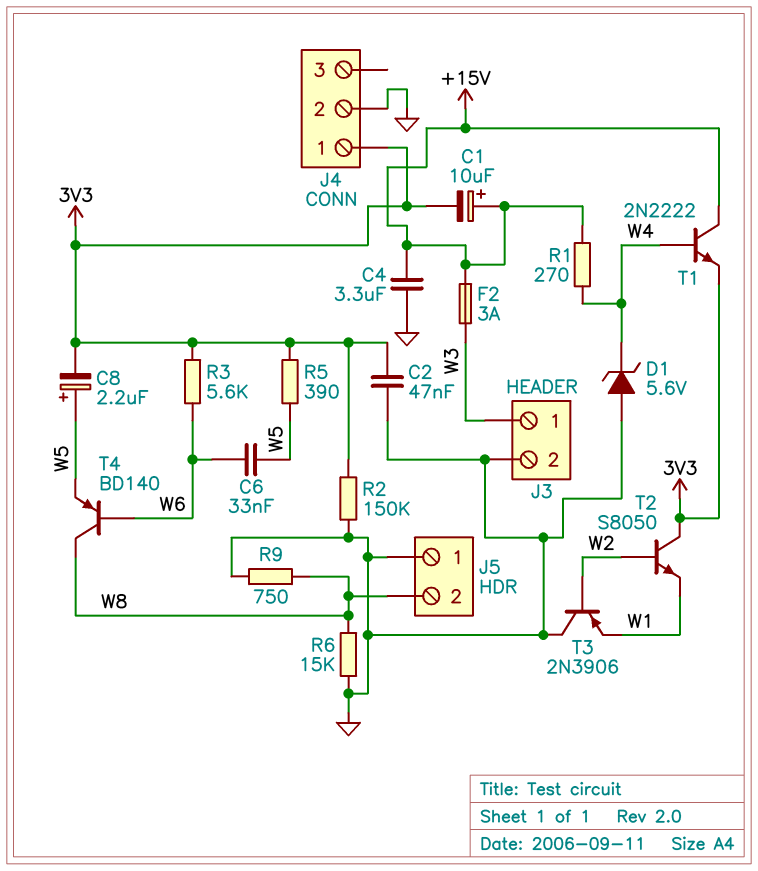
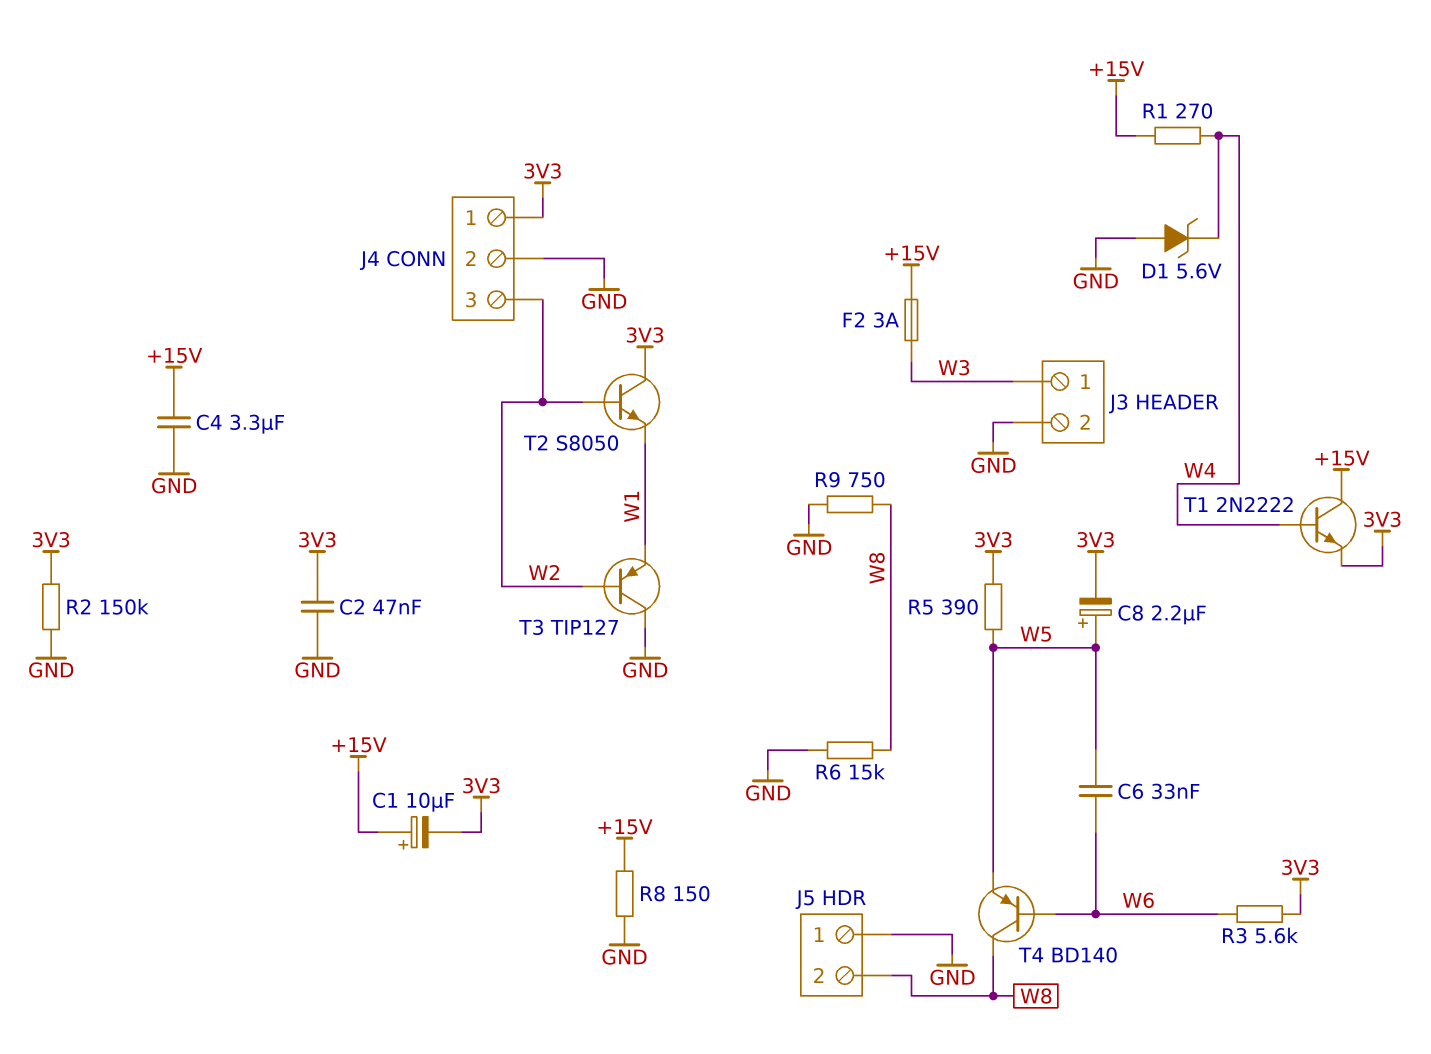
J4 pin 3: none -> W2
R8: none -> 150 (+15V, GND)
T3: PNP 2N3906 (B W2, C GND, E W1) -> PNP TIP127 (B W2, C GND, E W1)

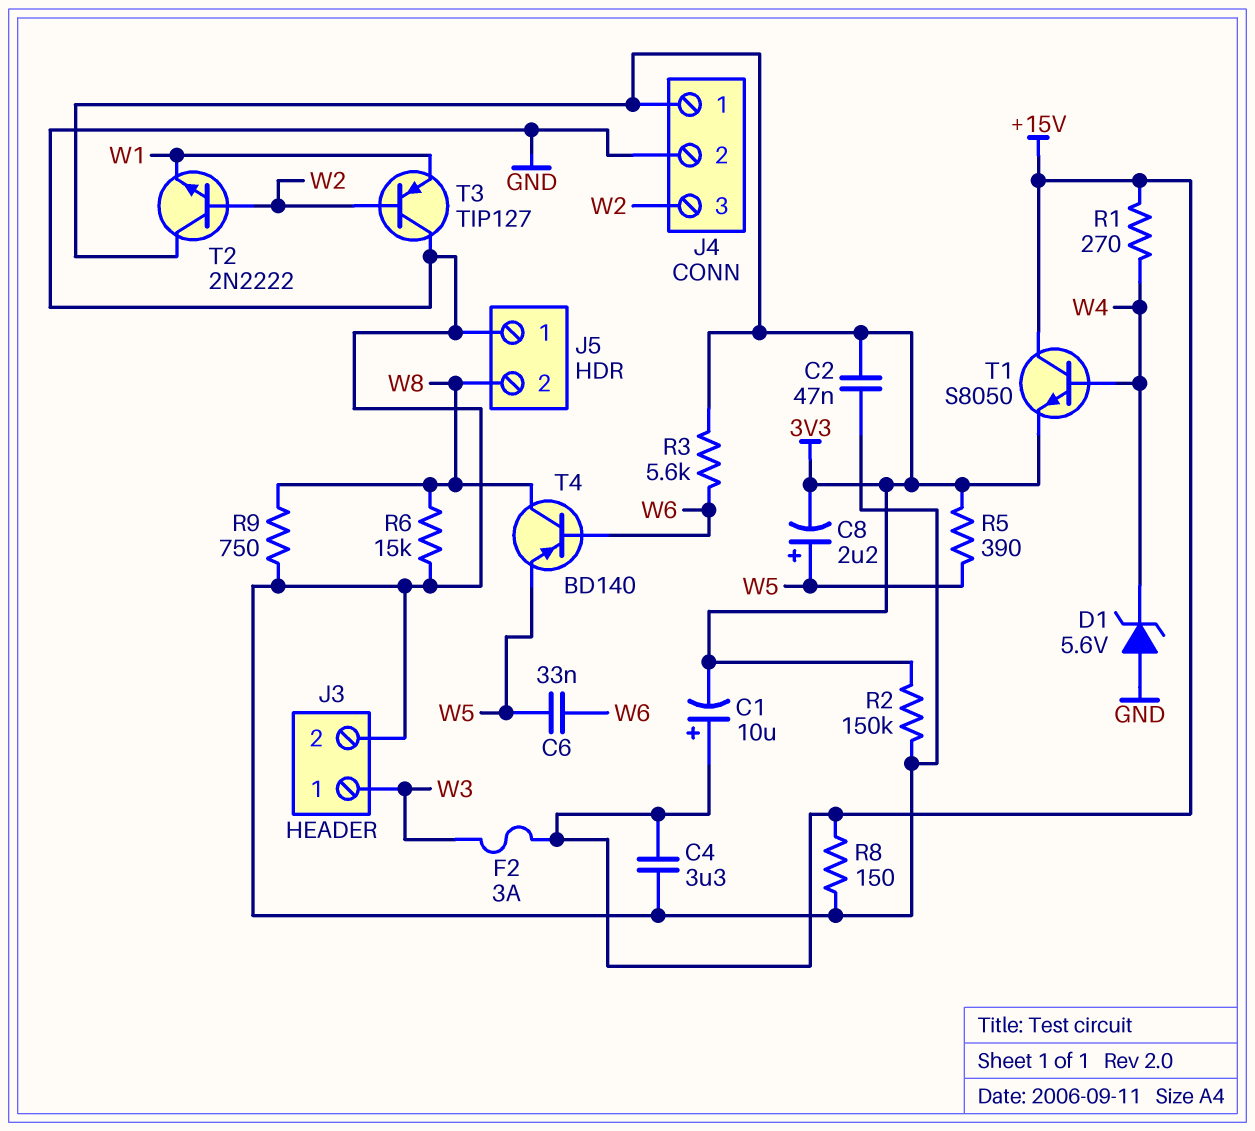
T1: NPN 2N2222 (B W4, C +15V, E 3V3) -> NPN S8050 (B W4, C +15V, E 3V3)
T2: NPN S8050 (B W2, C 3V3, E W1) -> NPN 2N2222 (B W2, C 3V3, E W1)

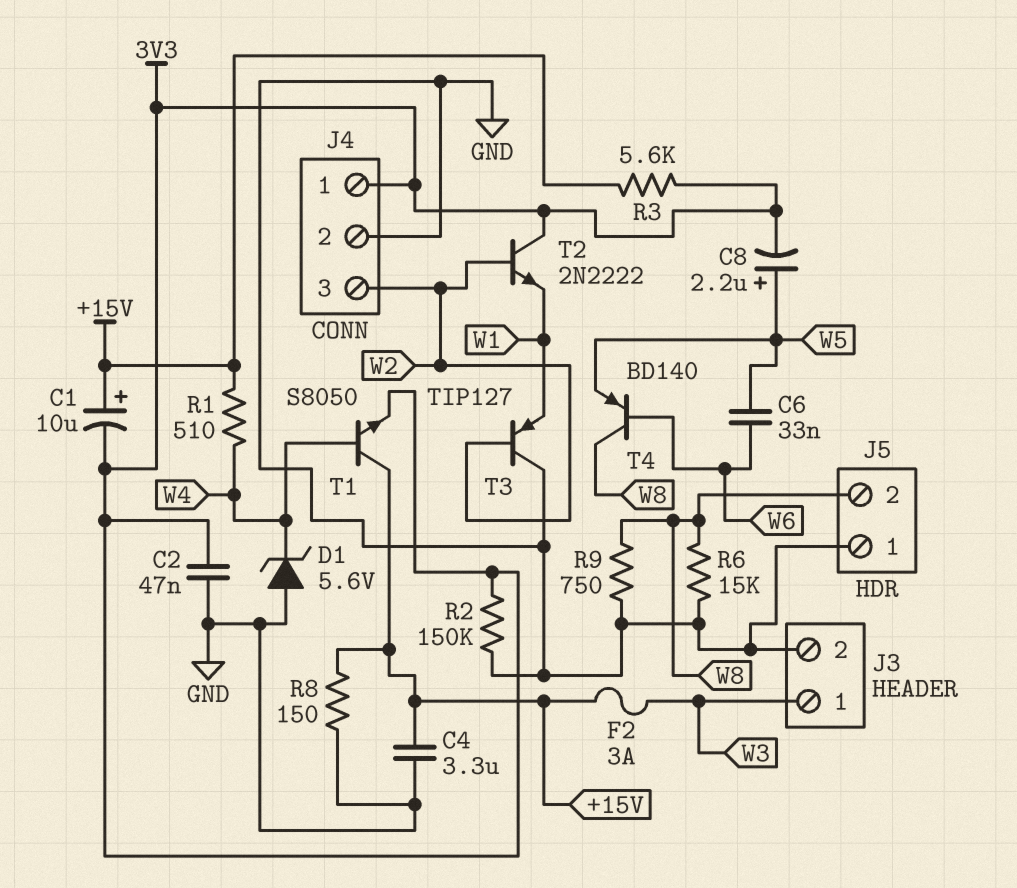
R1: 270 (+15V, W4) -> 510 (+15V, W4)
R3: 5.6k (3V3, W6) -> 5.6k (+15V, 3V3)
R5: 390 (3V3, W5) -> none

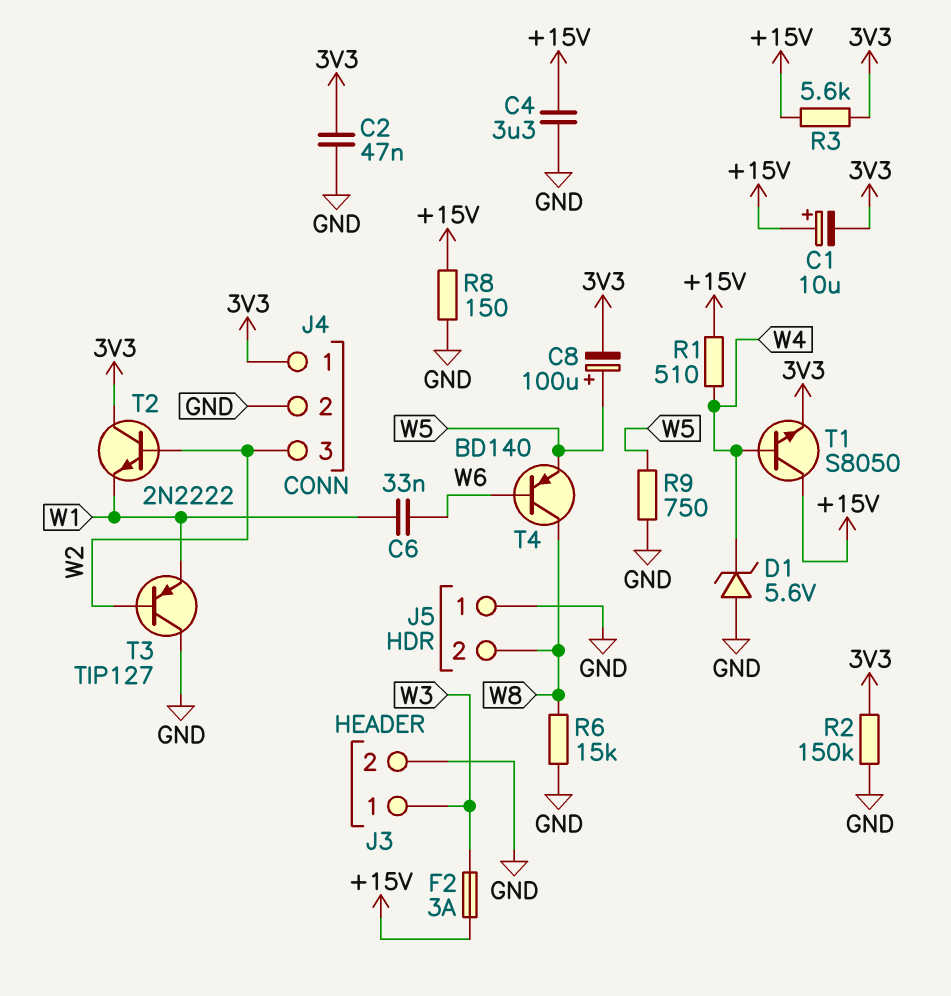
C6: 33nF (W5, W6) -> 33nF (W1, W6)
C8: 2.2uF (plus W5, minus 3V3) -> 100uF (plus W5, minus 3V3)
R9: 750 (GND, W8) -> 750 (GND, W5)

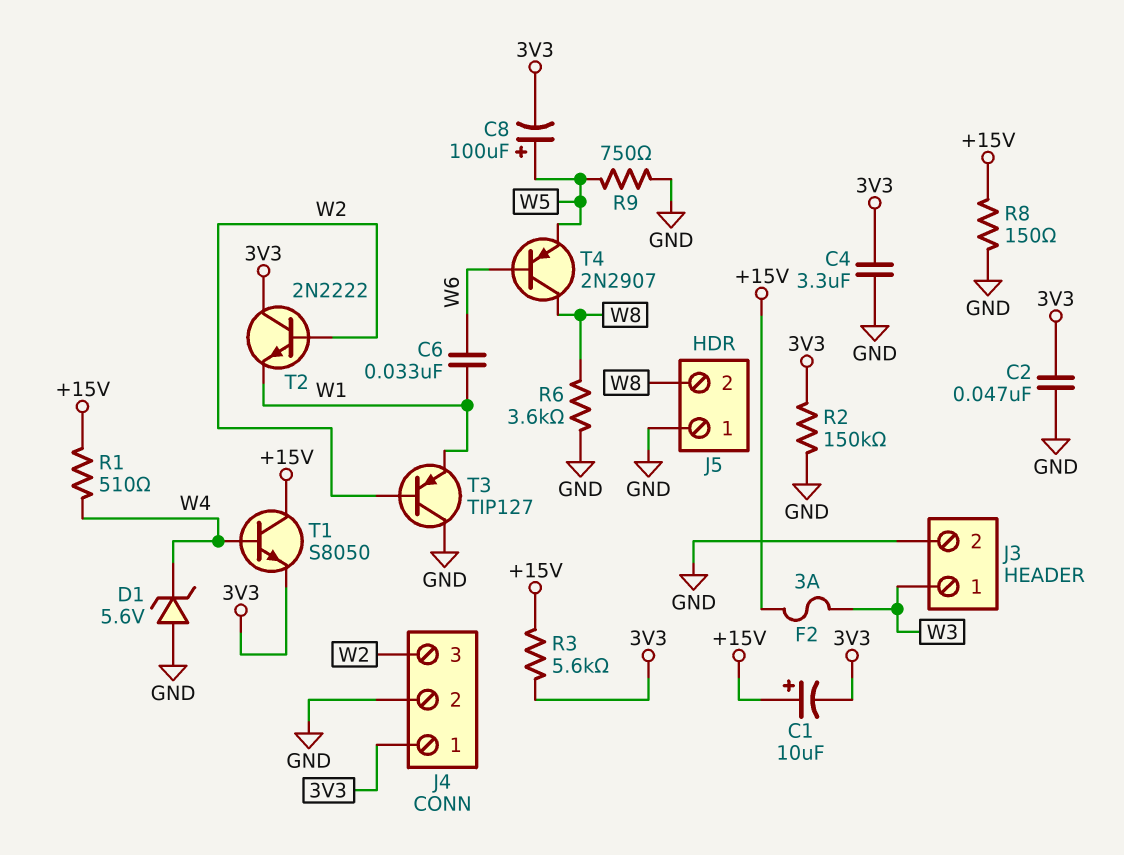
C4: 3.3uF (+15V, GND) -> 3.3uF (3V3, GND)
R6: 15k (GND, W8) -> 3.6k (GND, W8)
T4: PNP BD140 (B W6, C W8, E W5) -> PNP 2N2907 (B W6, C W8, E W5)

